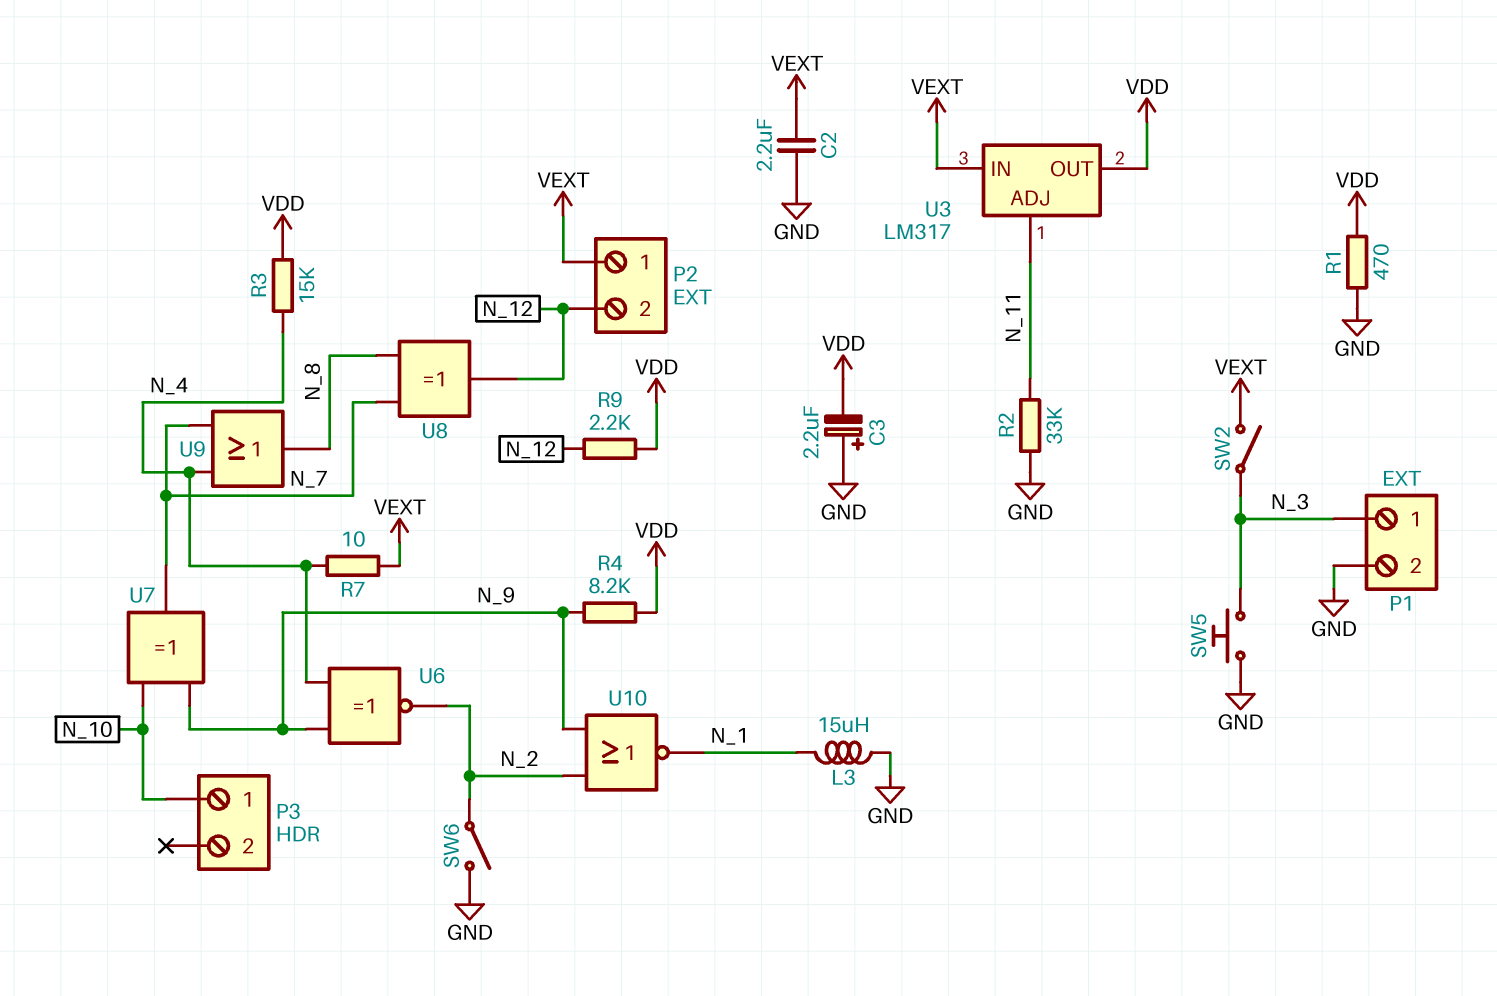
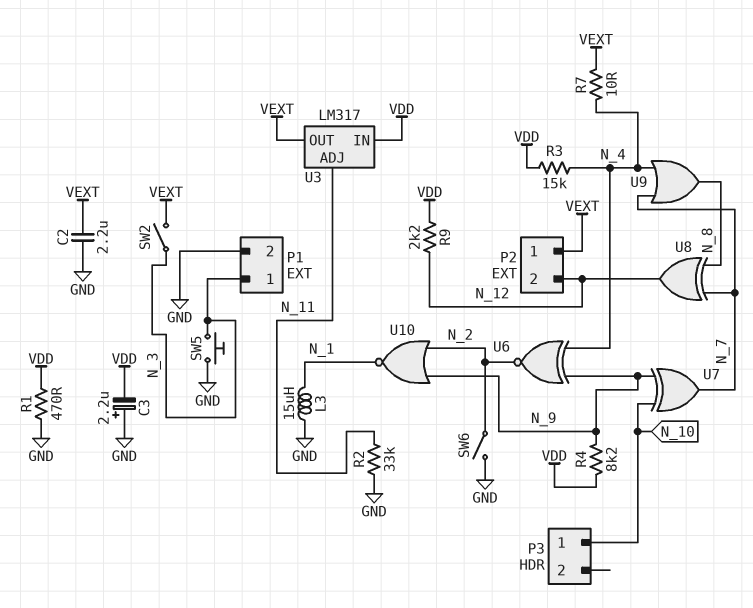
U3 pin IN: VEXT -> VDD
U3 pin OUT: VDD -> VEXT

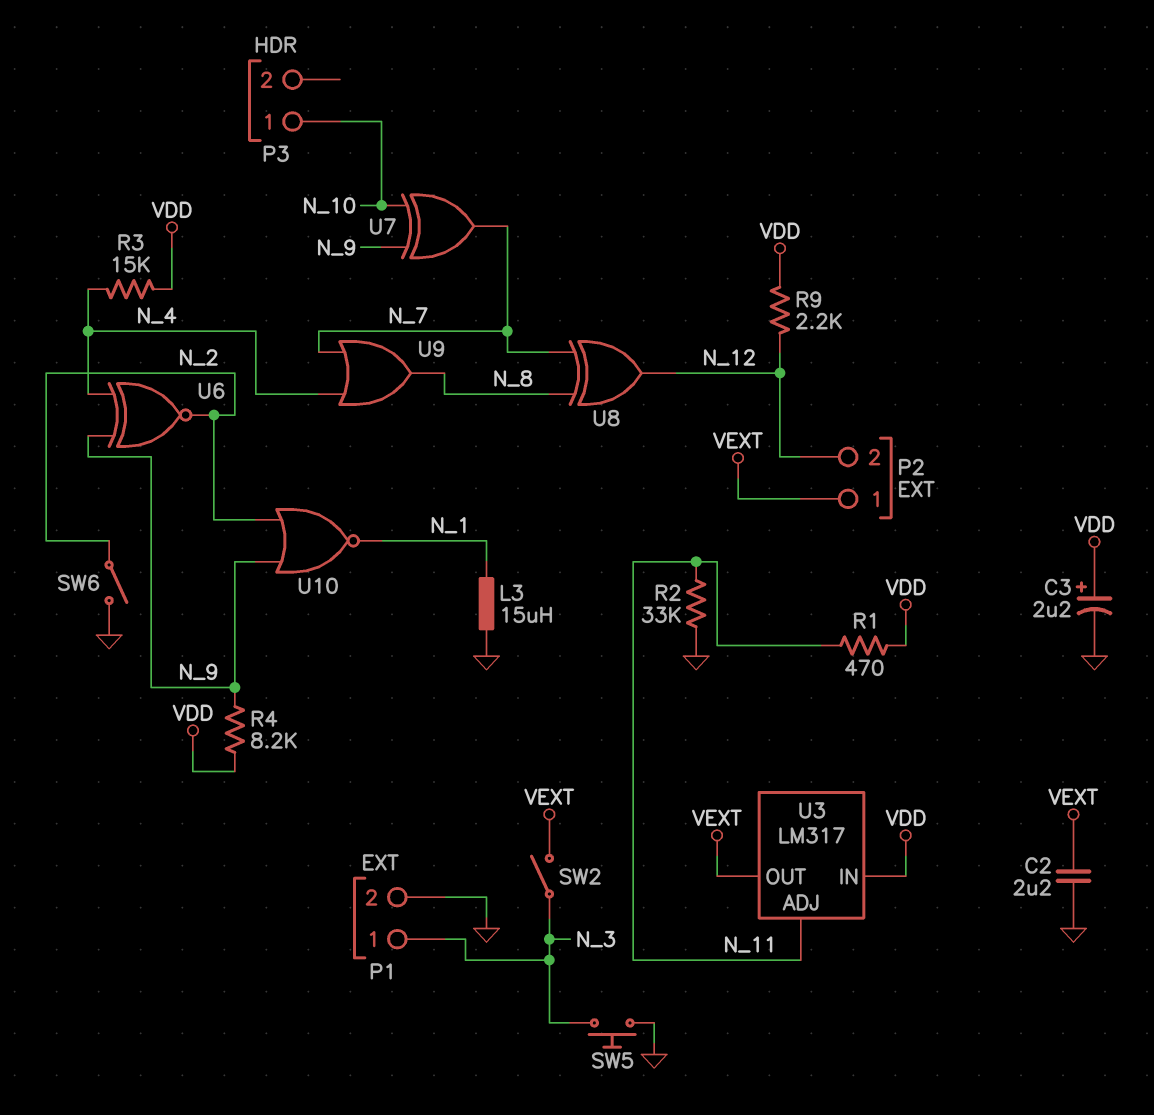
C3: 2.2uF (plus GND, minus VDD) -> 2.2uF (plus VDD, minus GND)
R1: 470 (GND, VDD) -> 470 (N_11, VDD)
R7: 10 (N_4, VEXT) -> none

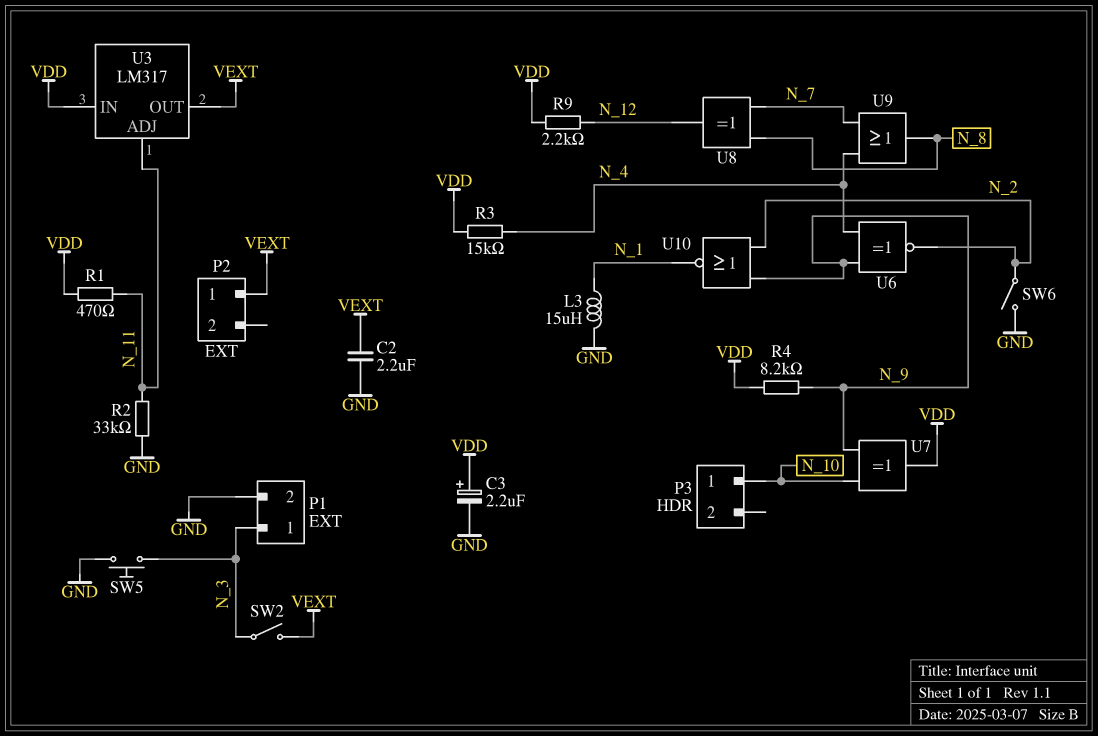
P2 pin 2: N_12 -> none
U7: XOR (in N_9, in N_10, out N_7) -> XOR (in N_9, in N_10, out VDD)

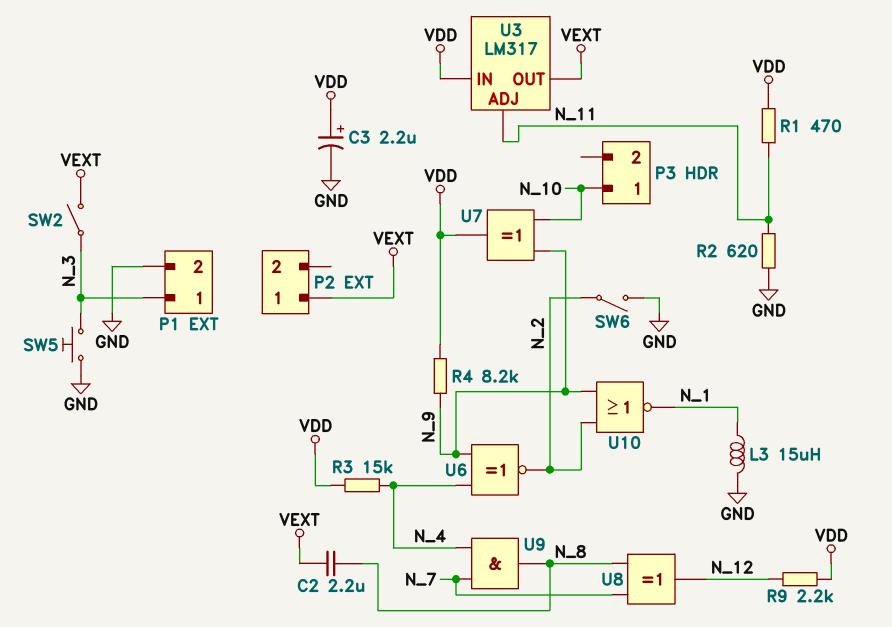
C2: 2.2uF (GND, VEXT) -> 2.2uF (N_8, VEXT)
R2: 33k (GND, N_11) -> 620 (GND, N_11)
U9: OR (in N_4, in N_7, out N_8) -> AND (in N_4, in N_7, out N_8)

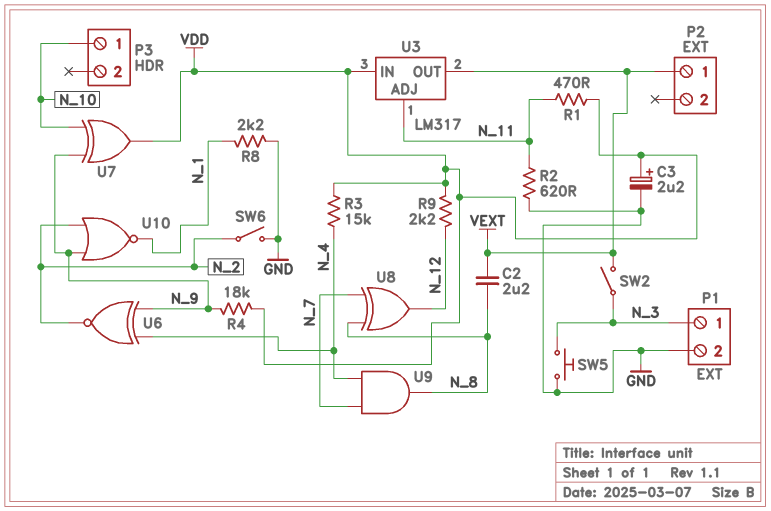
L3: 15uH (GND, N_1) -> none
R4: 8.2k (N_9, VDD) -> 18k (N_9, VDD)
R8: none -> 2.2k (GND, N_1)

